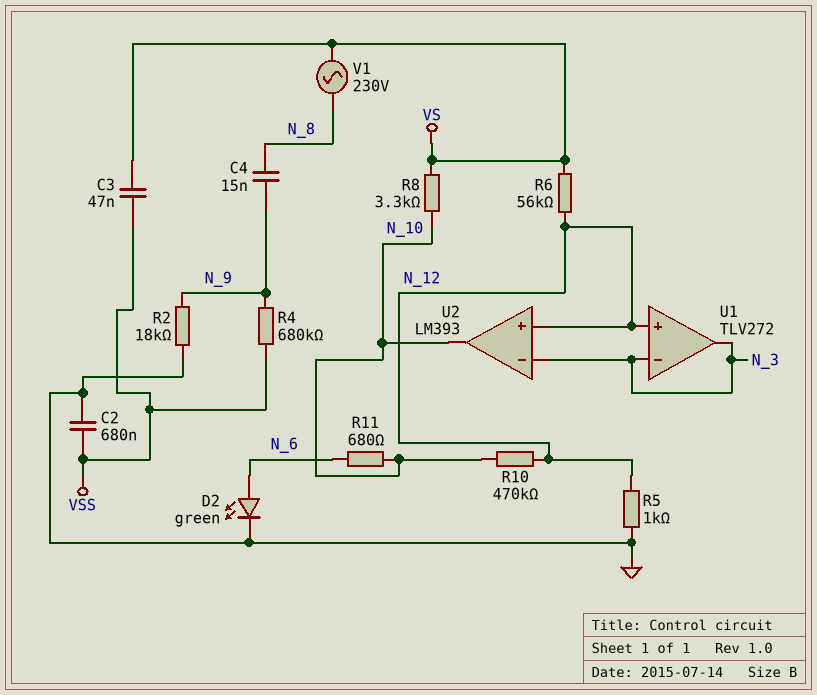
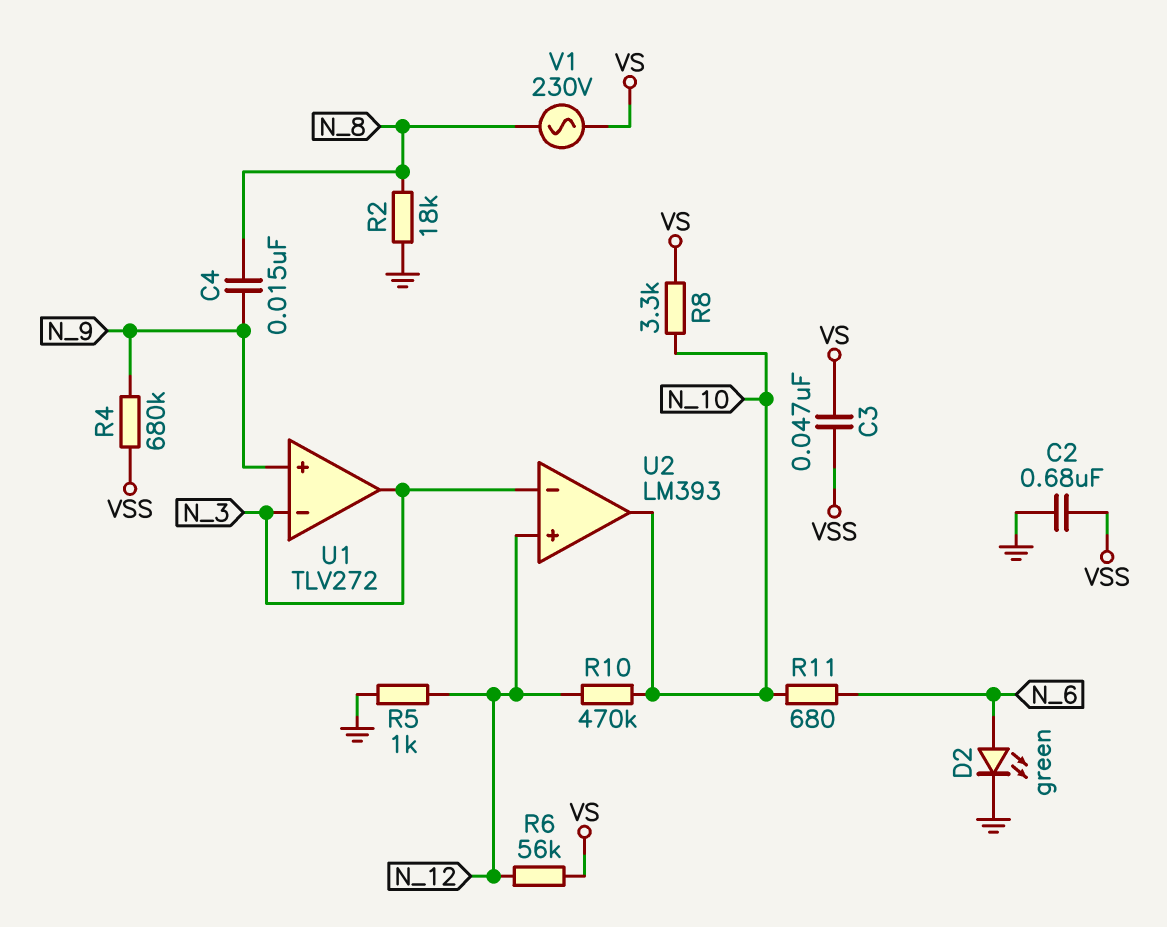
R2: 18k (GND, N_9) -> 18k (GND, N_8)
U1 pin in+: N_12 -> N_9

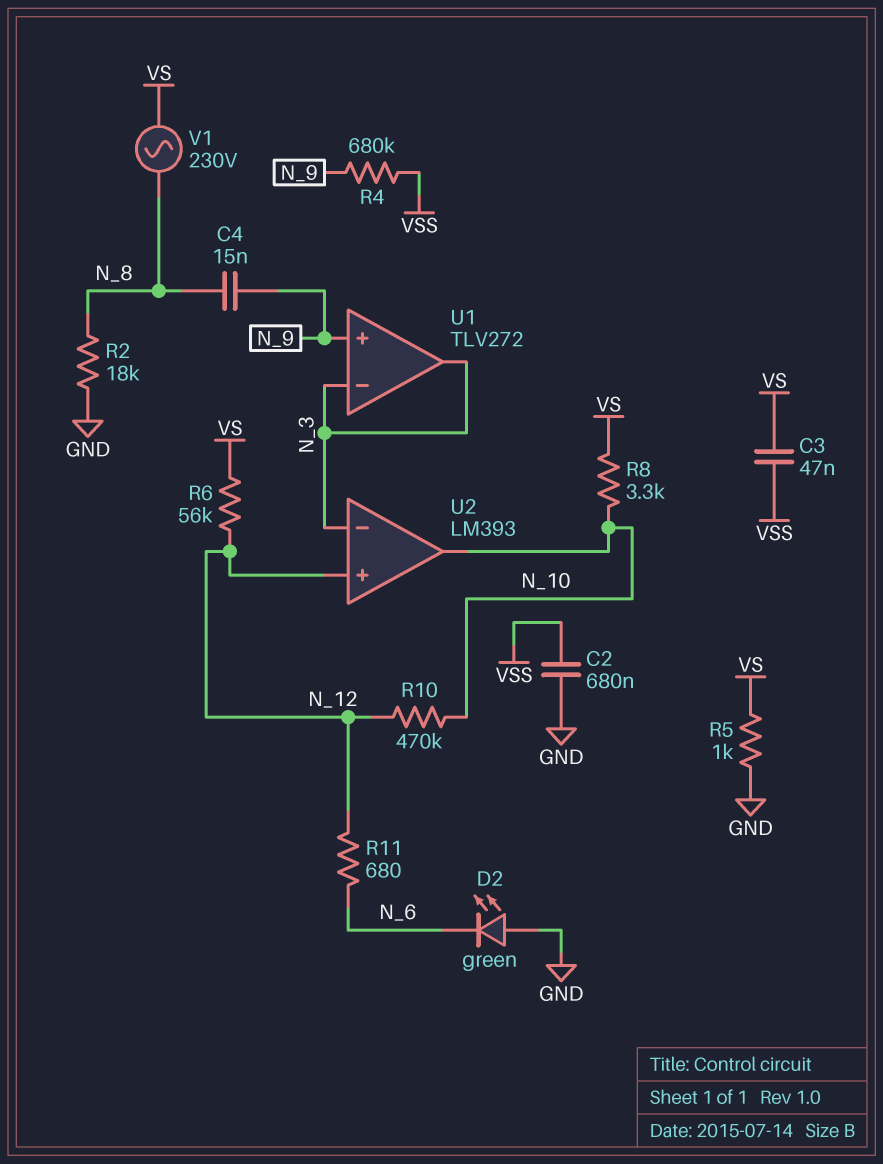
D2: LED green (A N_6, K GND) -> LED green (A GND, K N_6)
R5: 1k (GND, N_12) -> 1k (GND, VS)
R11: 680 (N_6, N_10) -> 680 (N_6, N_12)

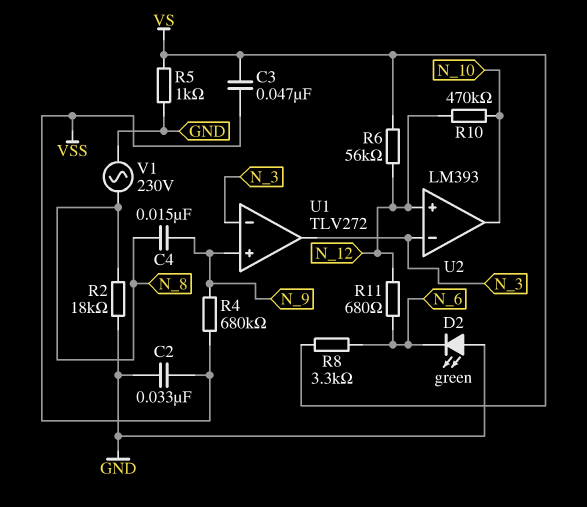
C2: 680nF (GND, VSS) -> 33nF (GND, VSS)
R8: 3.3k (N_10, VS) -> 3.3k (N_6, VS)
V1: AC 230V (N_8, VS) -> AC 230V (GND, N_8)

